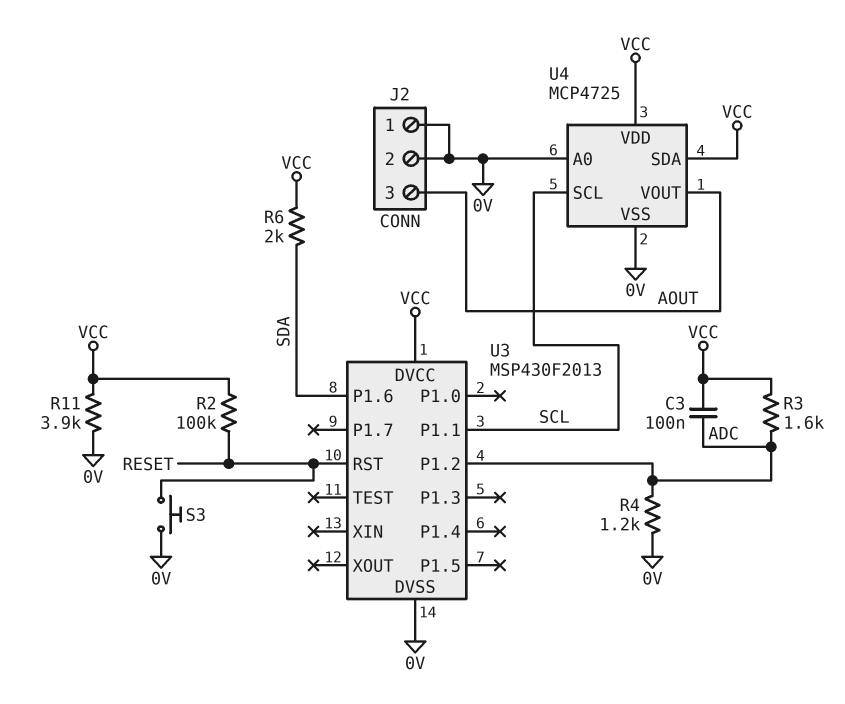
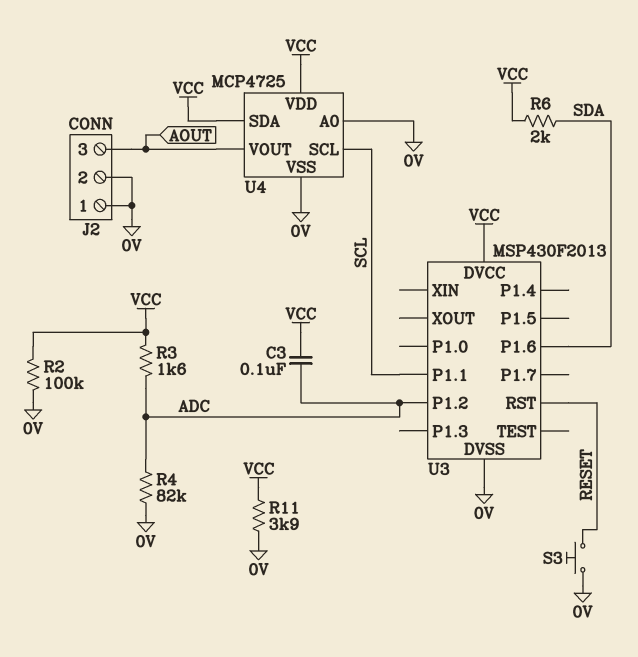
R2: 100k (RESET, VCC) -> 100k (0V, VCC)
R4: 1.2k (0V, ADC) -> 82k (0V, ADC)

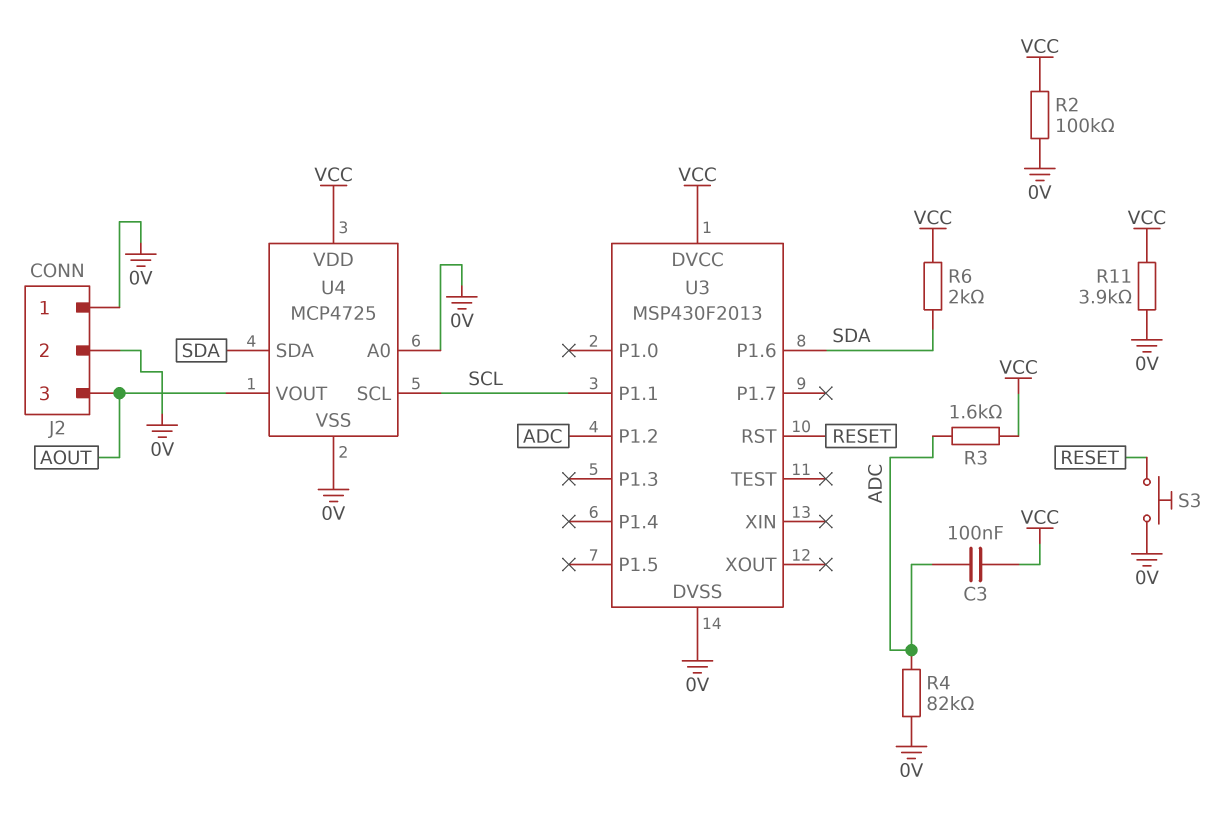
U4 pin SDA: VCC -> SDA

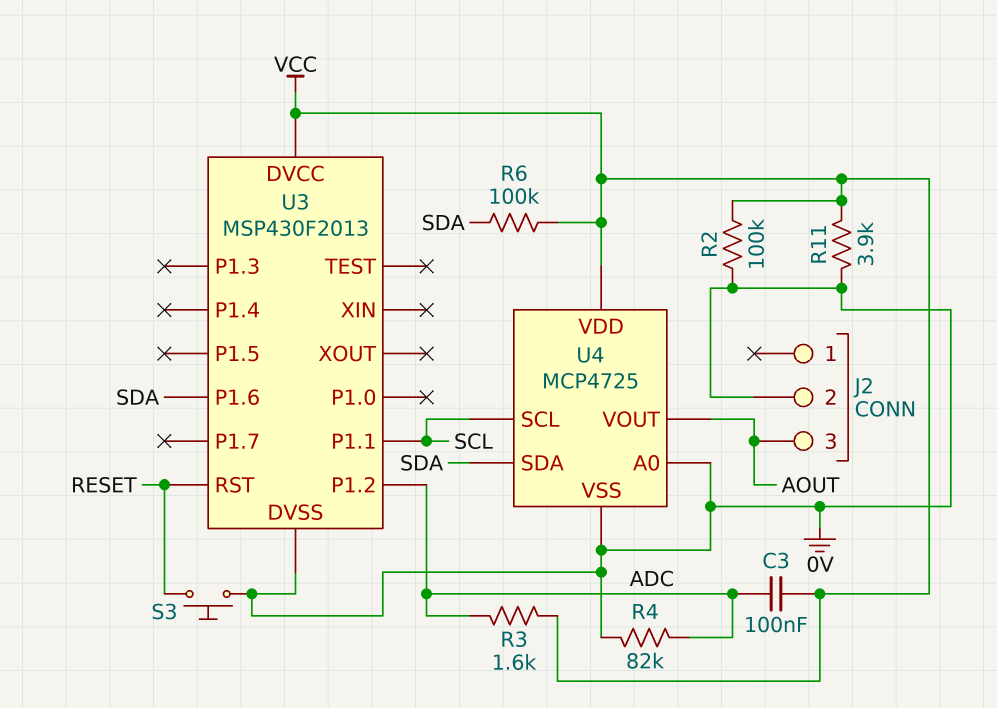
J2 pin 1: 0V -> none
R6: 2k (SDA, VCC) -> 100k (SDA, VCC)

